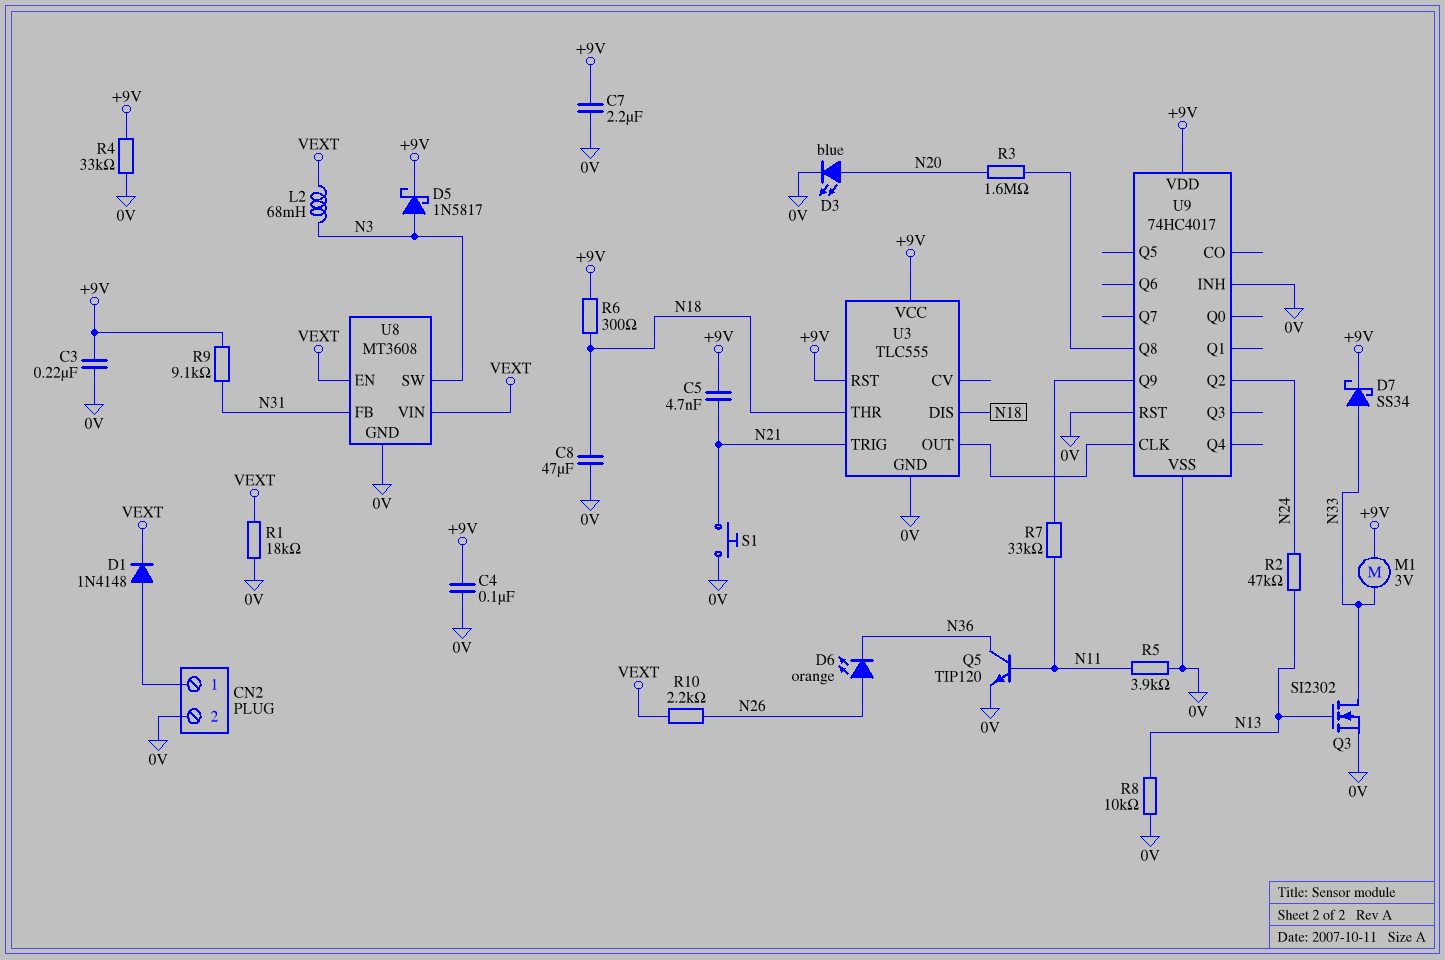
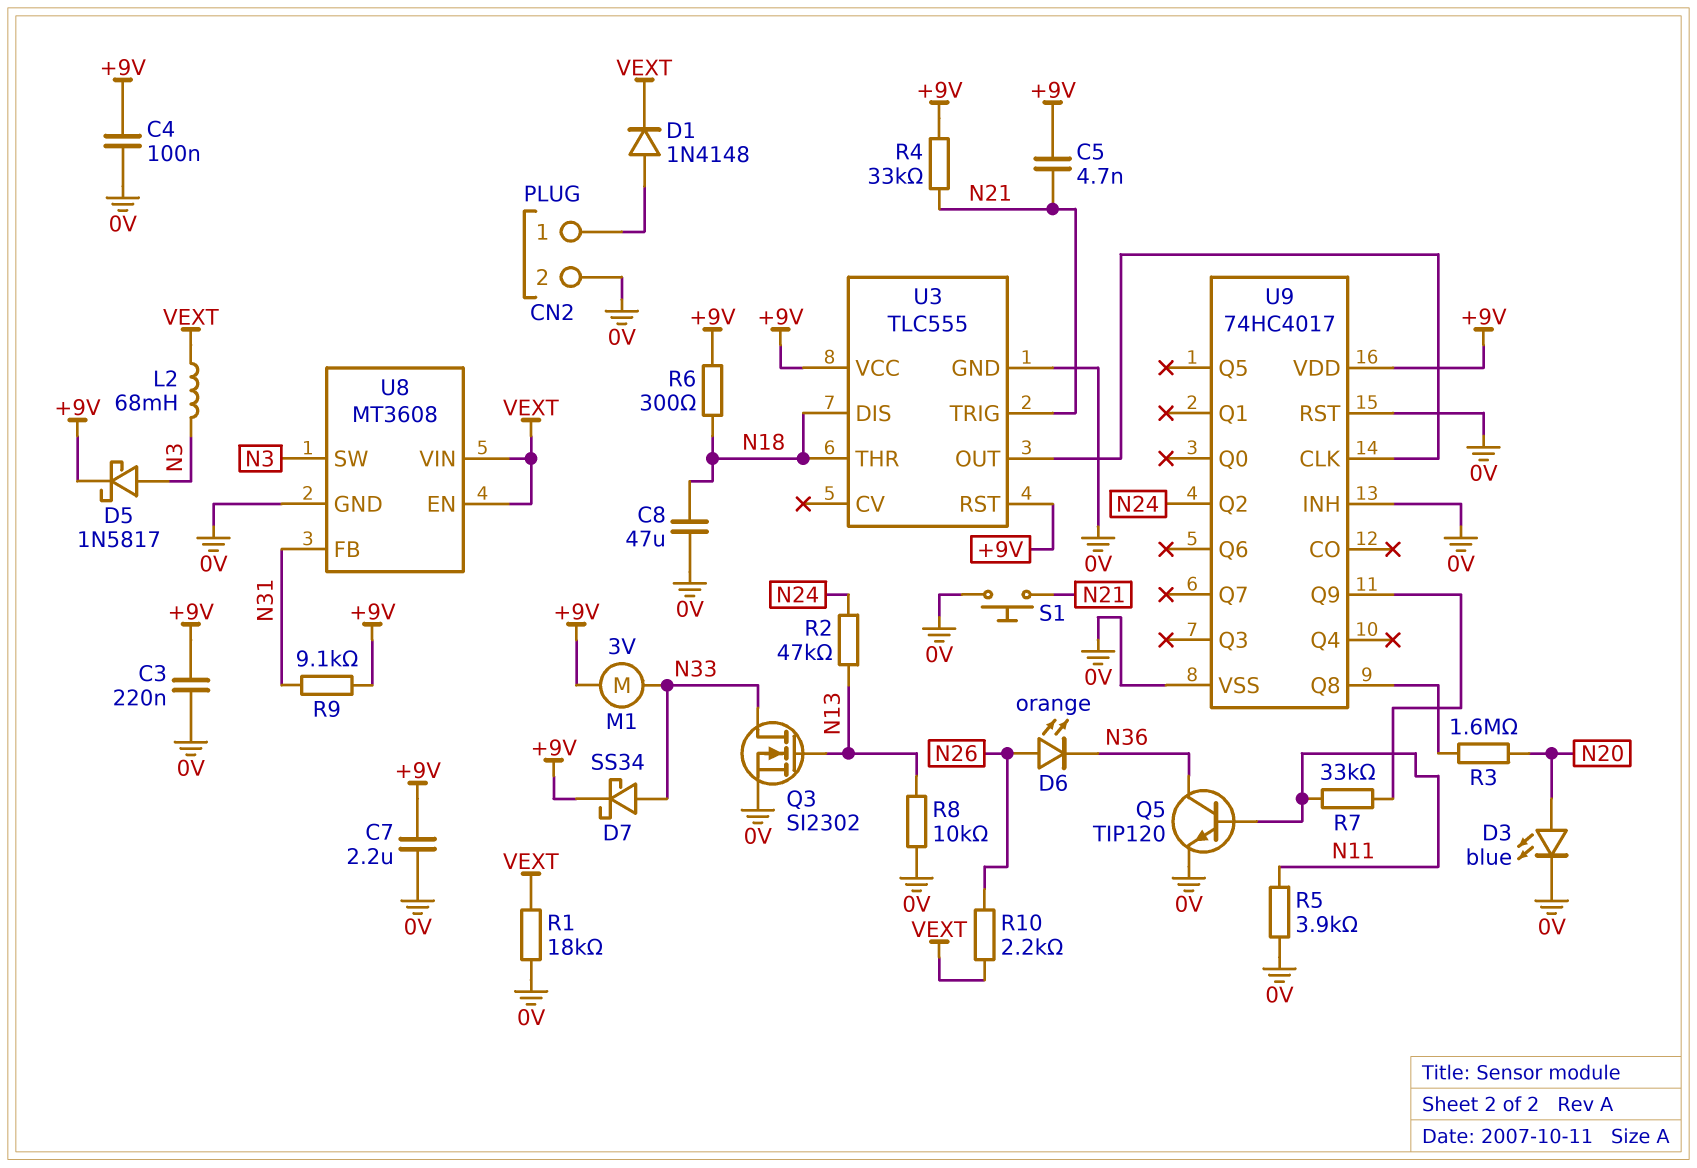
R4: 33k (+9V, 0V) -> 33k (+9V, N21)

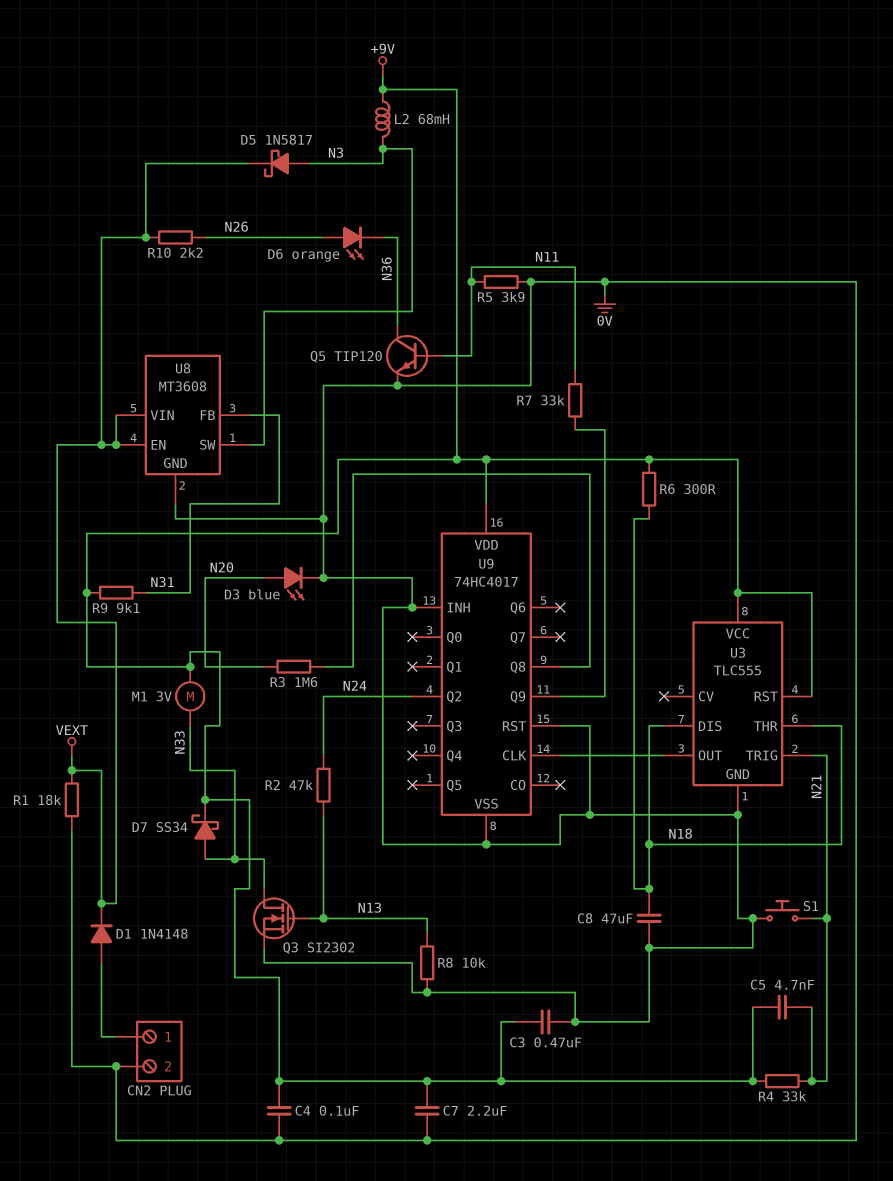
C3: 220nF (+9V, 0V) -> 470nF (+9V, 0V)
D5: schottky 1N5817 (A N3, K +9V) -> schottky 1N5817 (A N3, K VEXT)
L2: 68mH (N3, VEXT) -> 68mH (+9V, N3)

